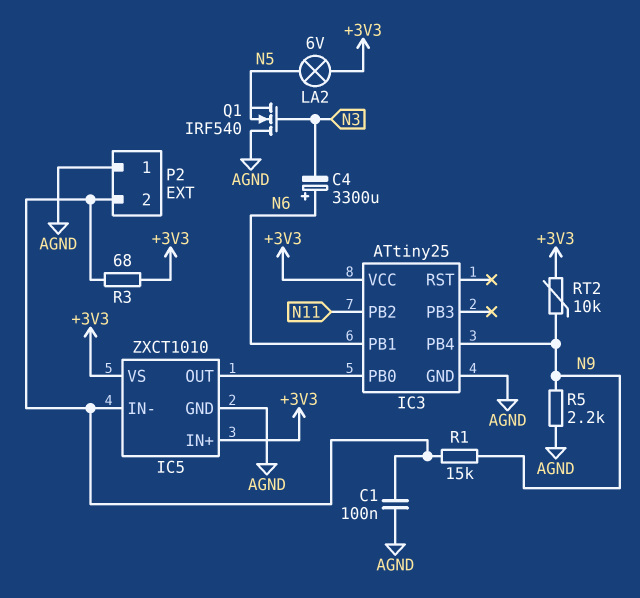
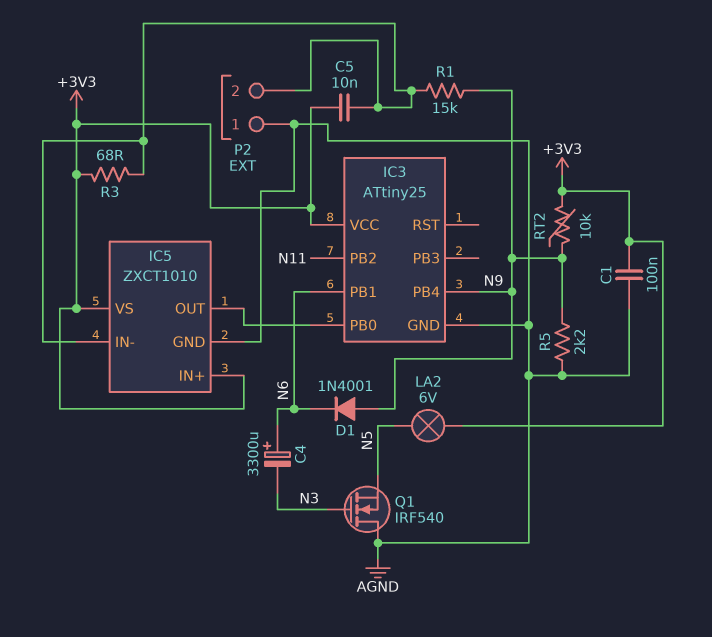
C1: 100nF (AGND, IC5/IN-) -> 100nF (+3V3, AGND)
C5: none -> 10nF (+3V3, IC5/IN-)
D1: none -> diode 1N4001 (A N9, K N6)

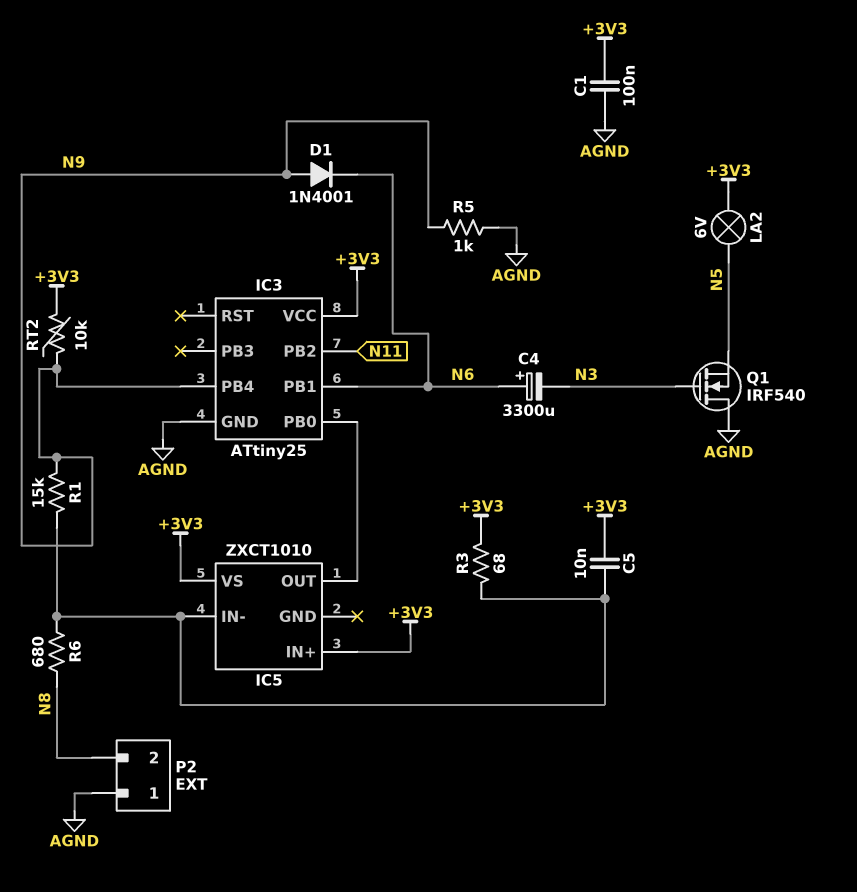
IC5 pin GND: AGND -> none
P2 pin 2: IC5/IN- -> N8
R5: 2.2k (AGND, N9) -> 1k (AGND, N9)
R6: none -> 680 (IC5/IN-, N8)

